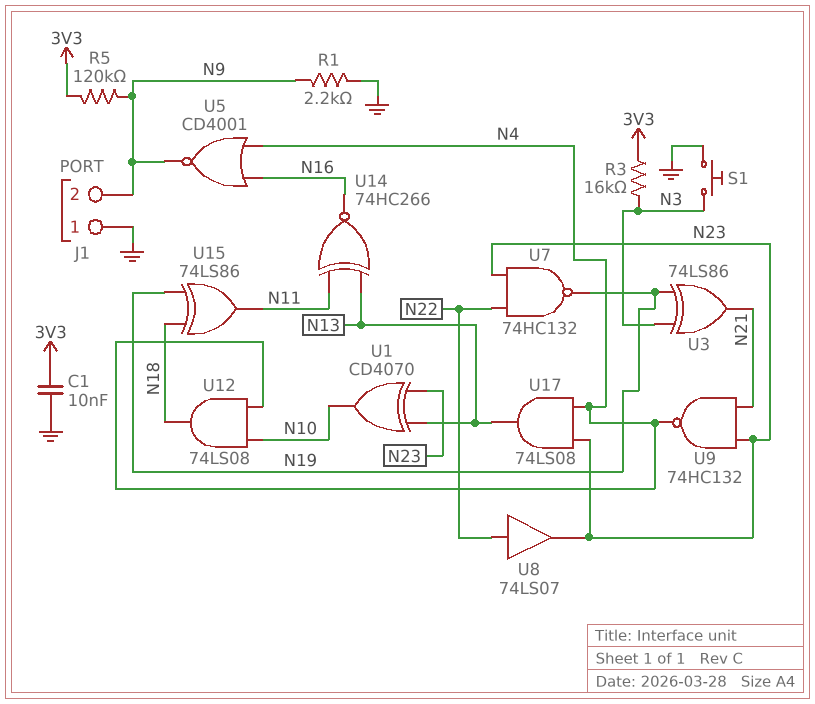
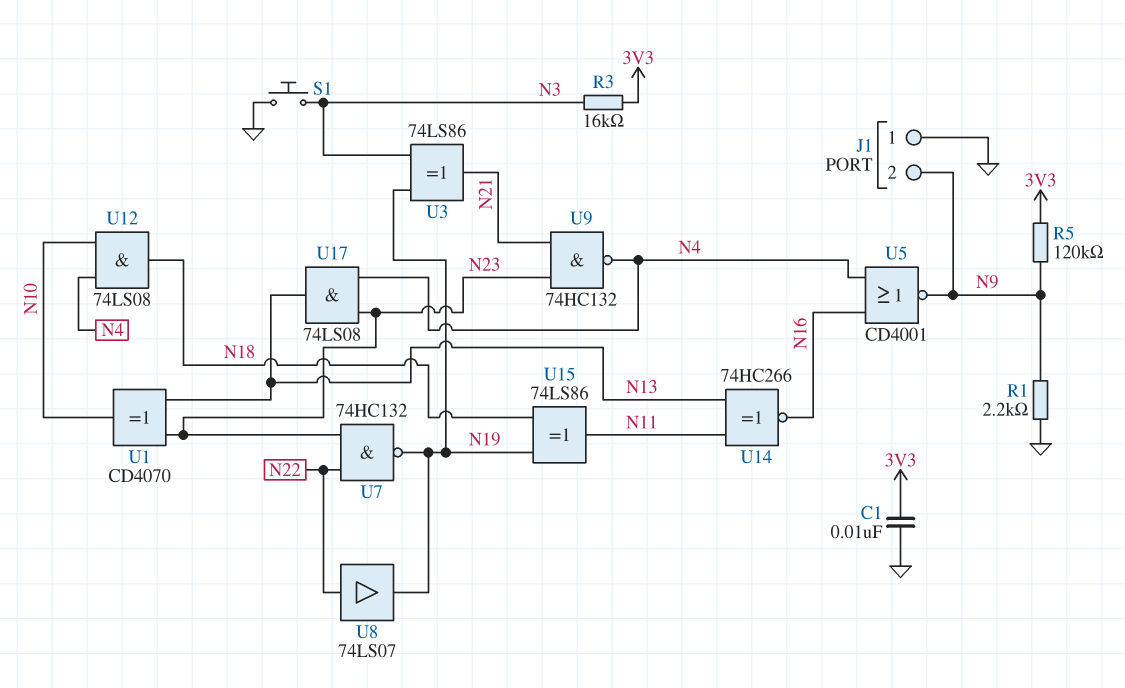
U8: buffer 74LS07 (in N22, out N23) -> buffer 74LS07 (in N22, out N19)

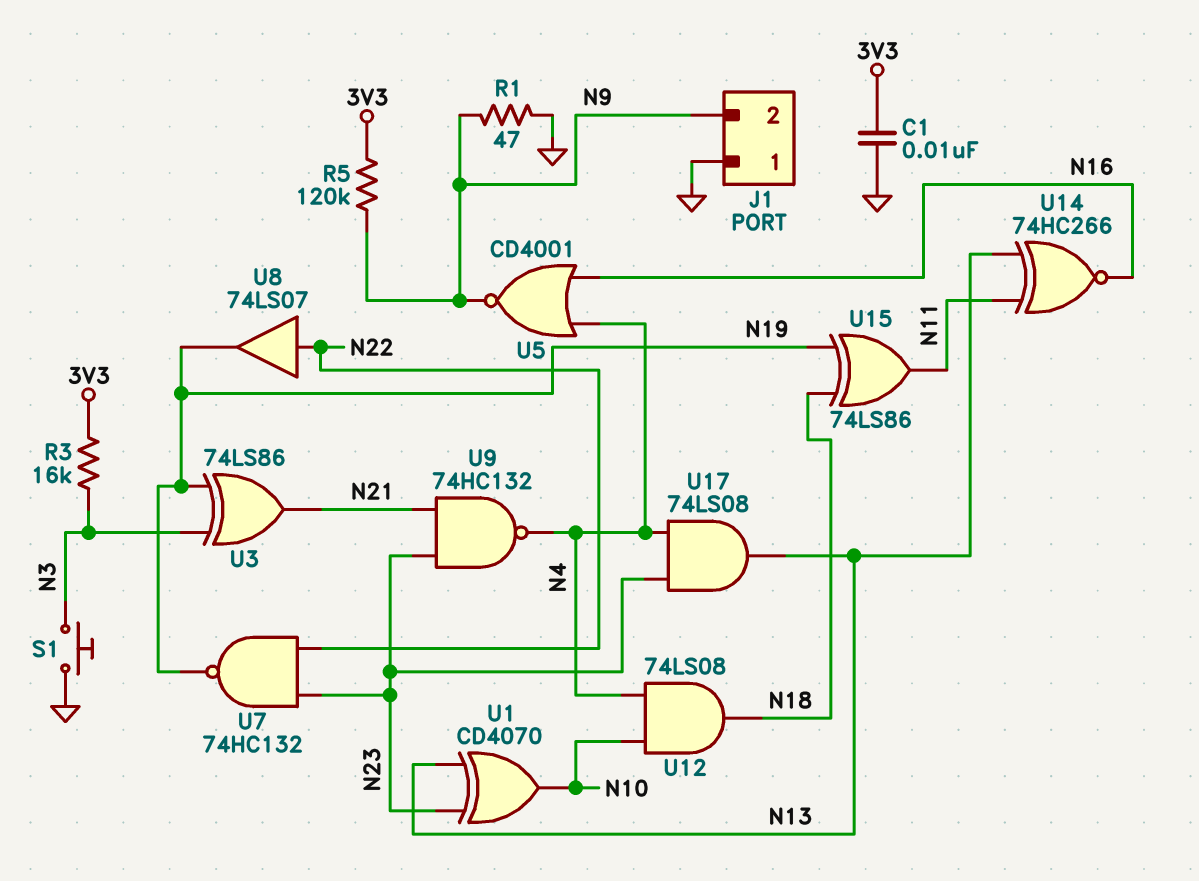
R1: 2.2k (GND, N9) -> 47 (GND, N9)

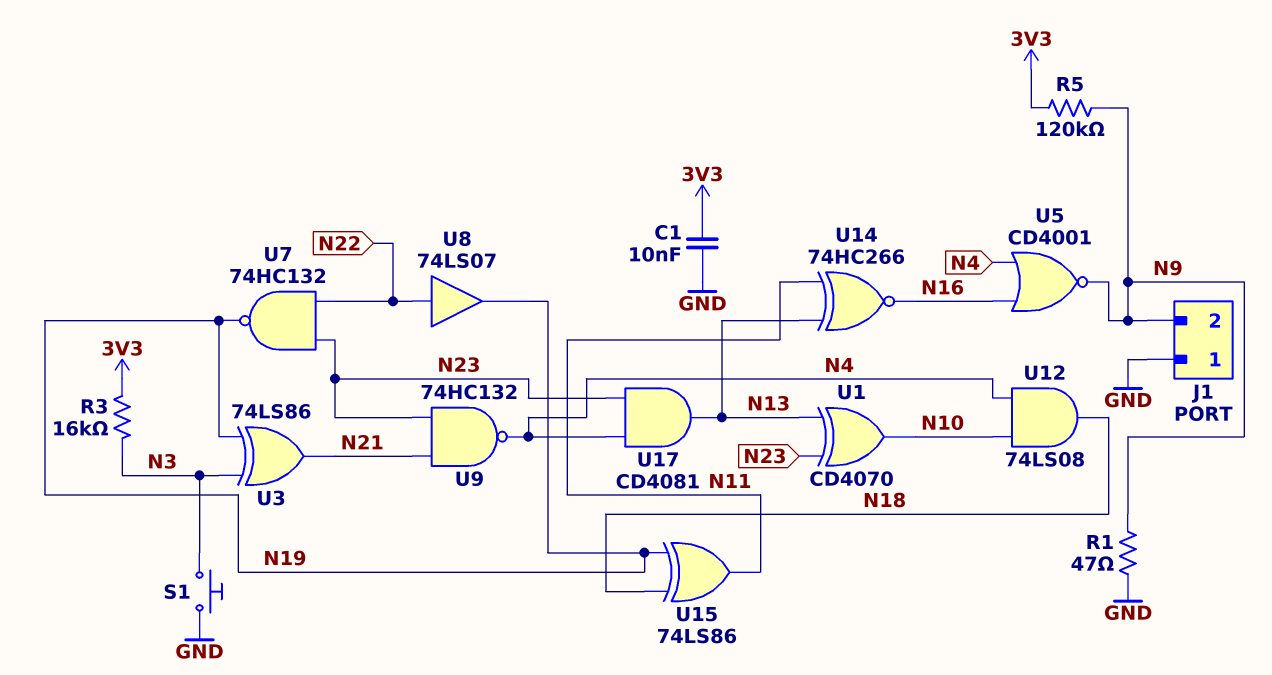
U17: AND 74LS08 (in N4, in N23, out N13) -> AND CD4081 (in N4, in N23, out N13)

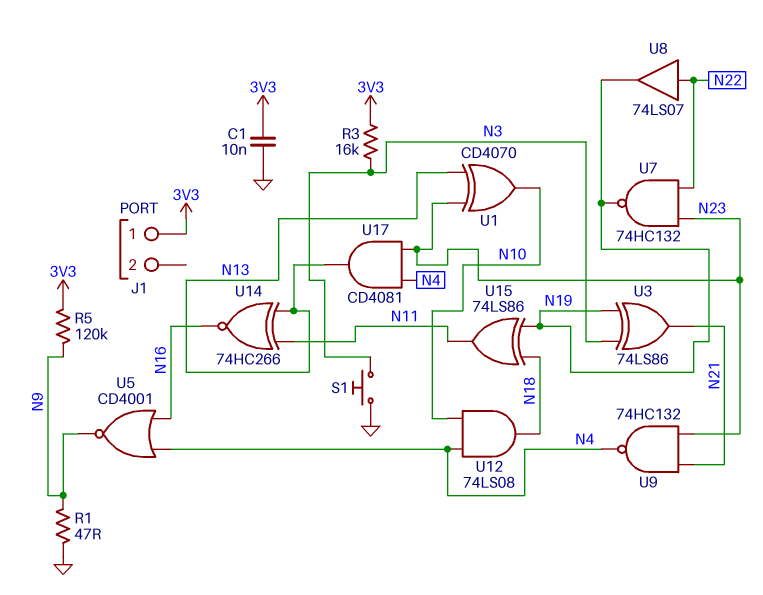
J1 pin 1: GND -> 3V3
J1 pin 2: N9 -> none

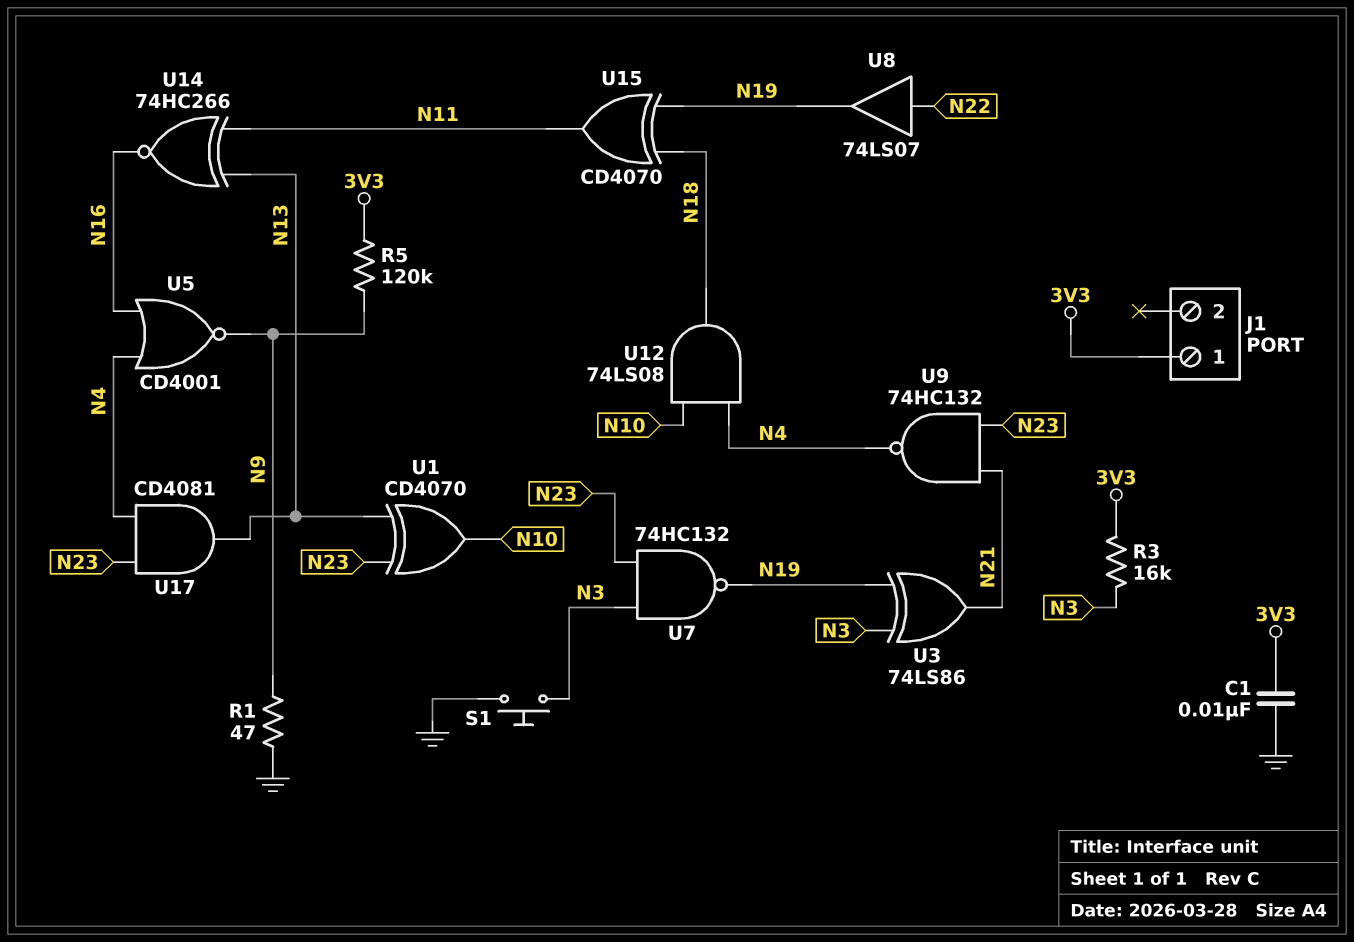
U7: NAND 74HC132 (in N22, in N23, out N19) -> NAND 74HC132 (in N3, in N23, out N19)
U15: XOR 74LS86 (in N18, in N19, out N11) -> XOR CD4070 (in N18, in N19, out N11)

